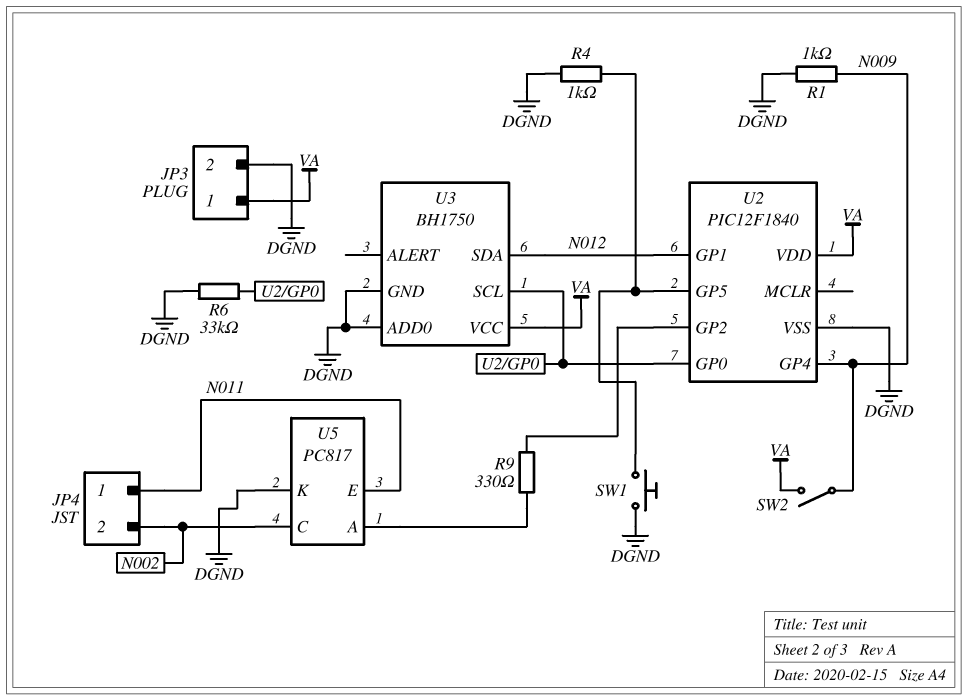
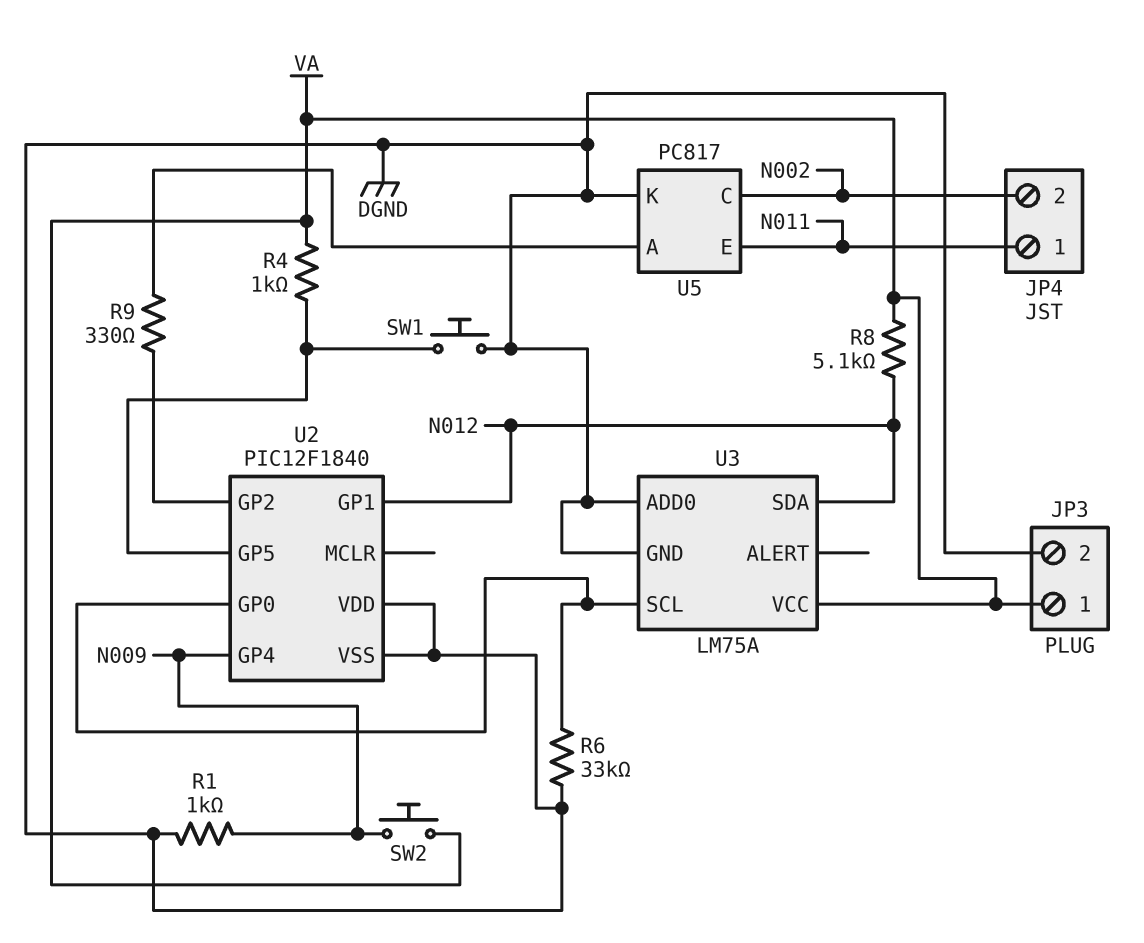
R4: 1k (DGND, U2/GP5) -> 1k (U2/GP5, VA)
R8: none -> 5.1k (N012, VA)
SW2: switch (N009, VA) -> button (N009, VA)
U2 pin VDD: VA -> DGND
U3: BH1750 -> LM75A

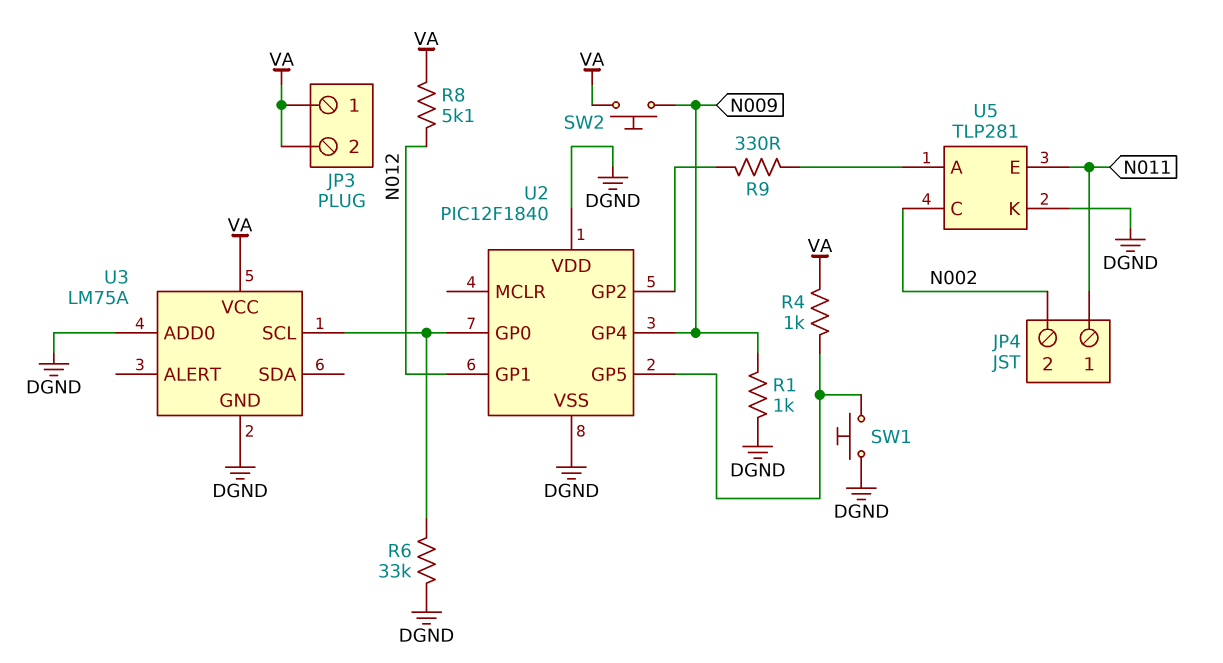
JP3 pin 2: DGND -> VA
U3 pin SDA: N012 -> none
U5: PC817 -> TLP281

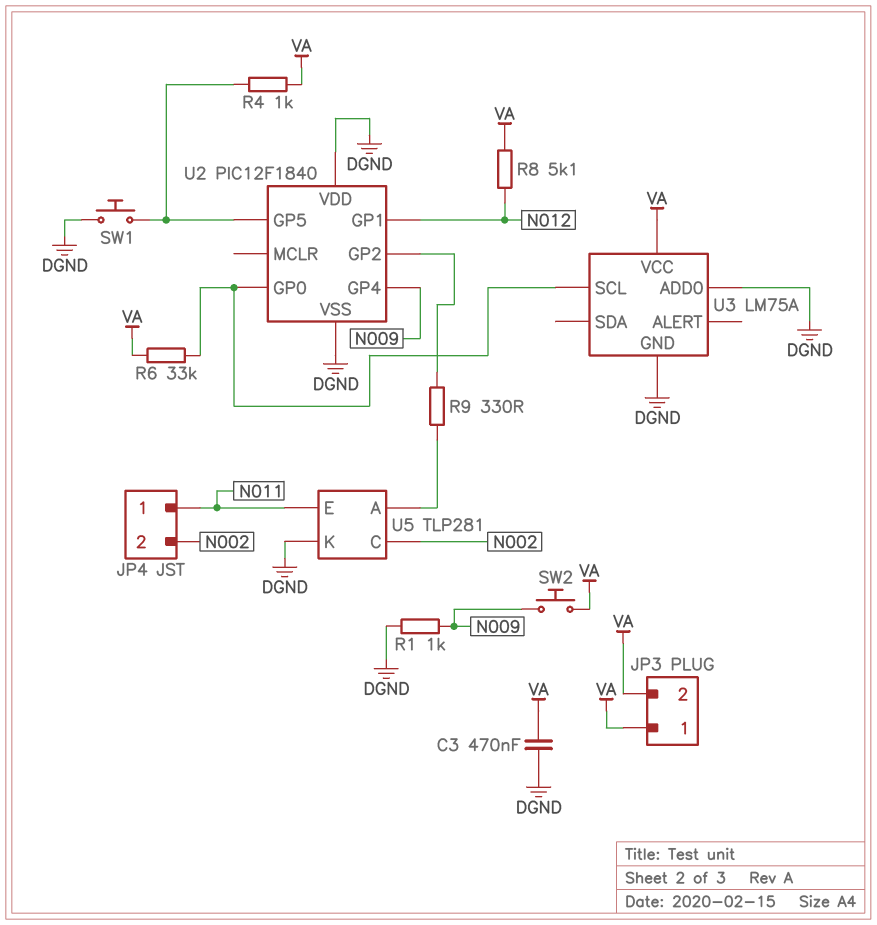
C3: none -> 470nF (DGND, VA)
R6: 33k (DGND, U2/GP0) -> 33k (U2/GP0, VA)

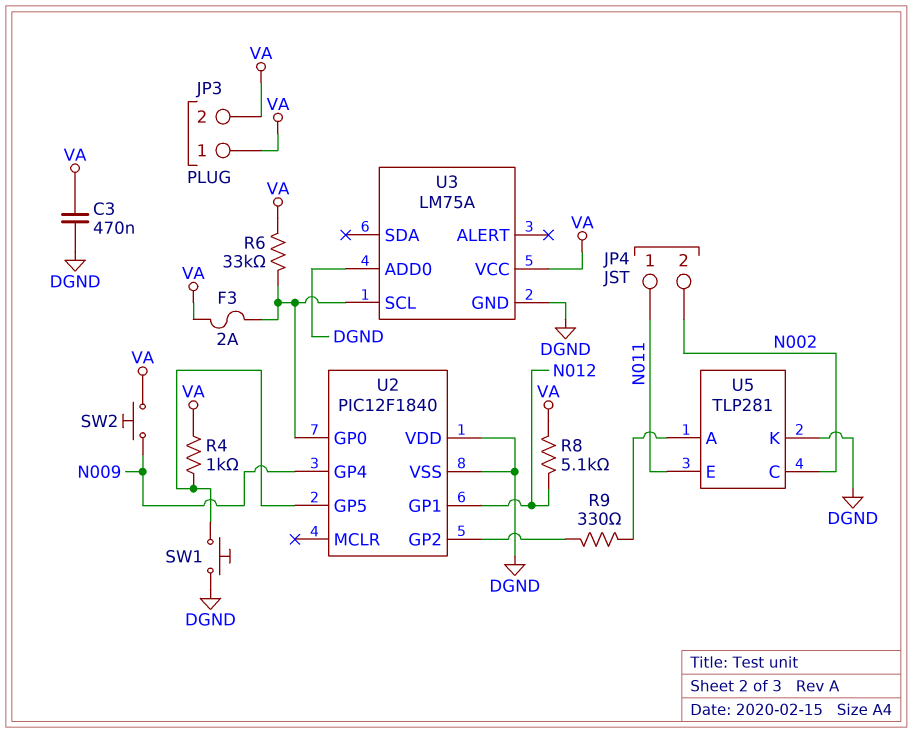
F3: none -> 2A (U2/GP0, VA)
R1: 1k (DGND, N009) -> none

